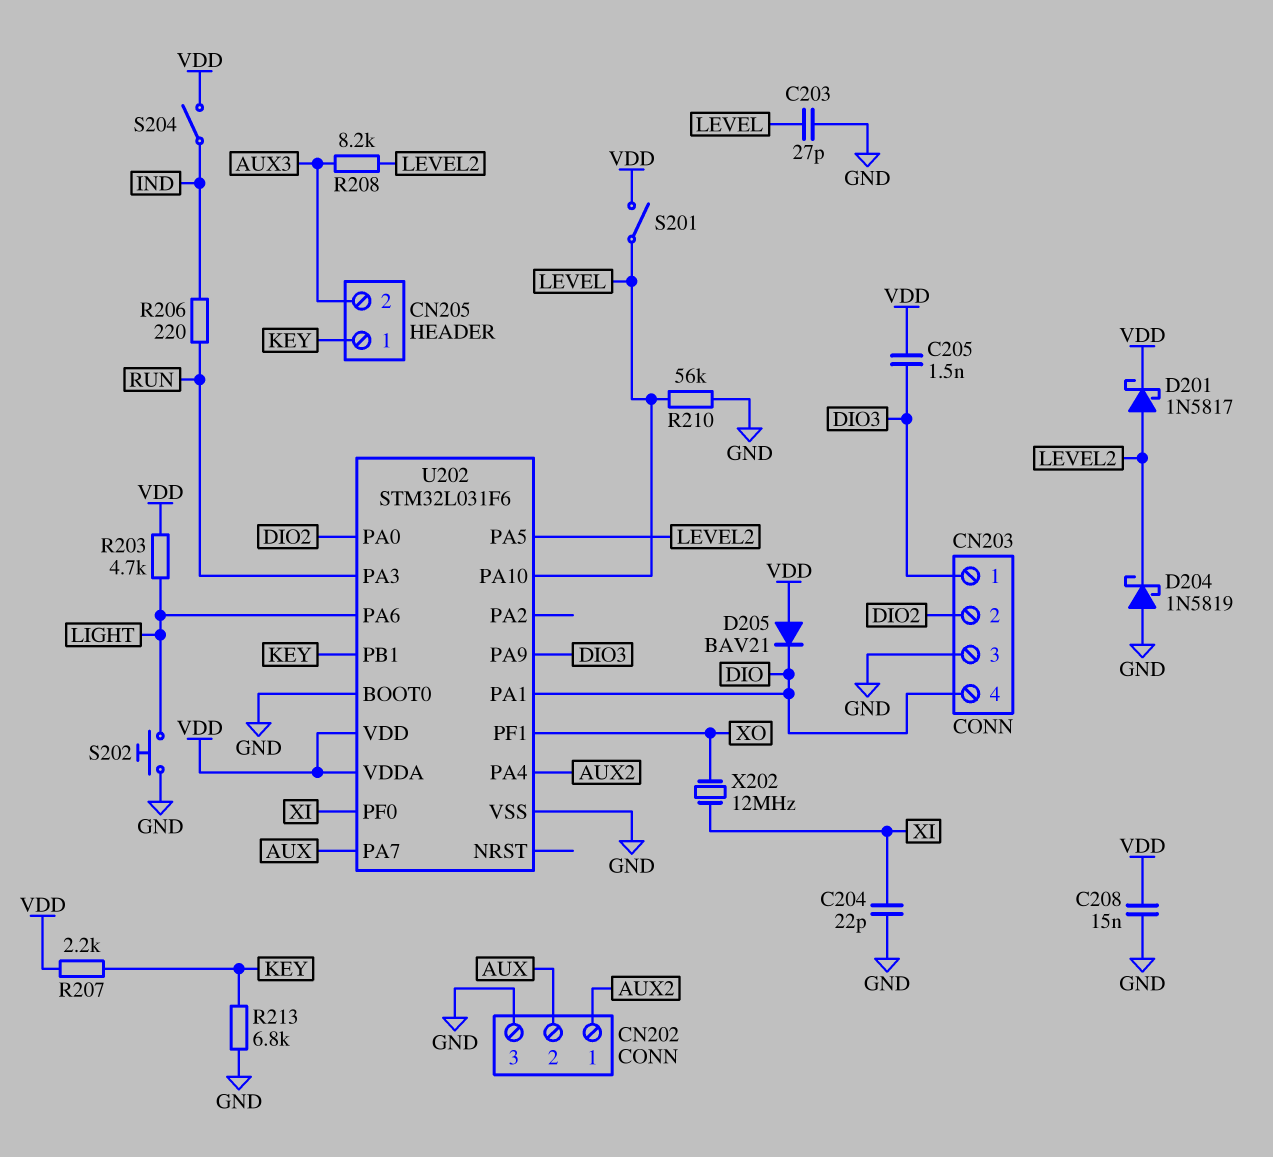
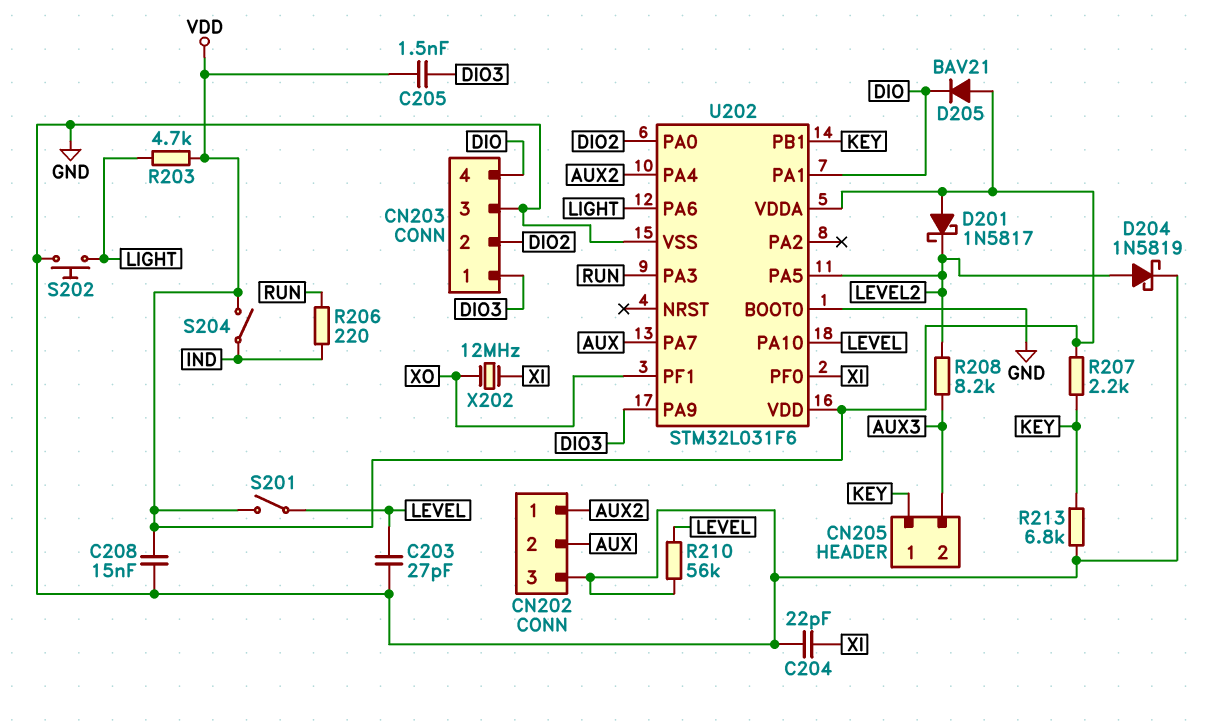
D201: schottky 1N5817 (A LEVEL2, K VDD) -> schottky 1N5817 (A VDD, K LEVEL2)
D204: schottky 1N5819 (A GND, K LEVEL2) -> schottky 1N5819 (A LEVEL2, K GND)

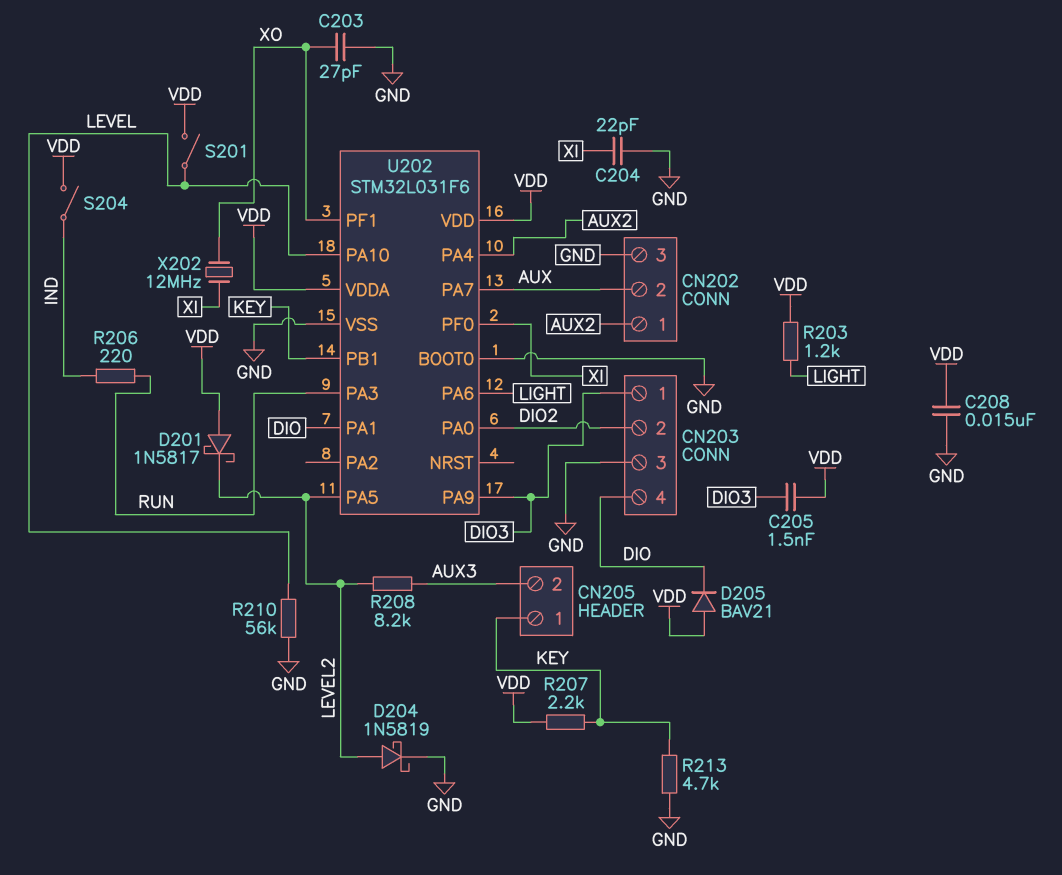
C203: 27pF (GND, LEVEL) -> 27pF (GND, XO)
R203: 4.7k (LIGHT, VDD) -> 1.2k (LIGHT, VDD)
R213: 6.8k (GND, KEY) -> 4.7k (GND, KEY)
S202: button (GND, LIGHT) -> none

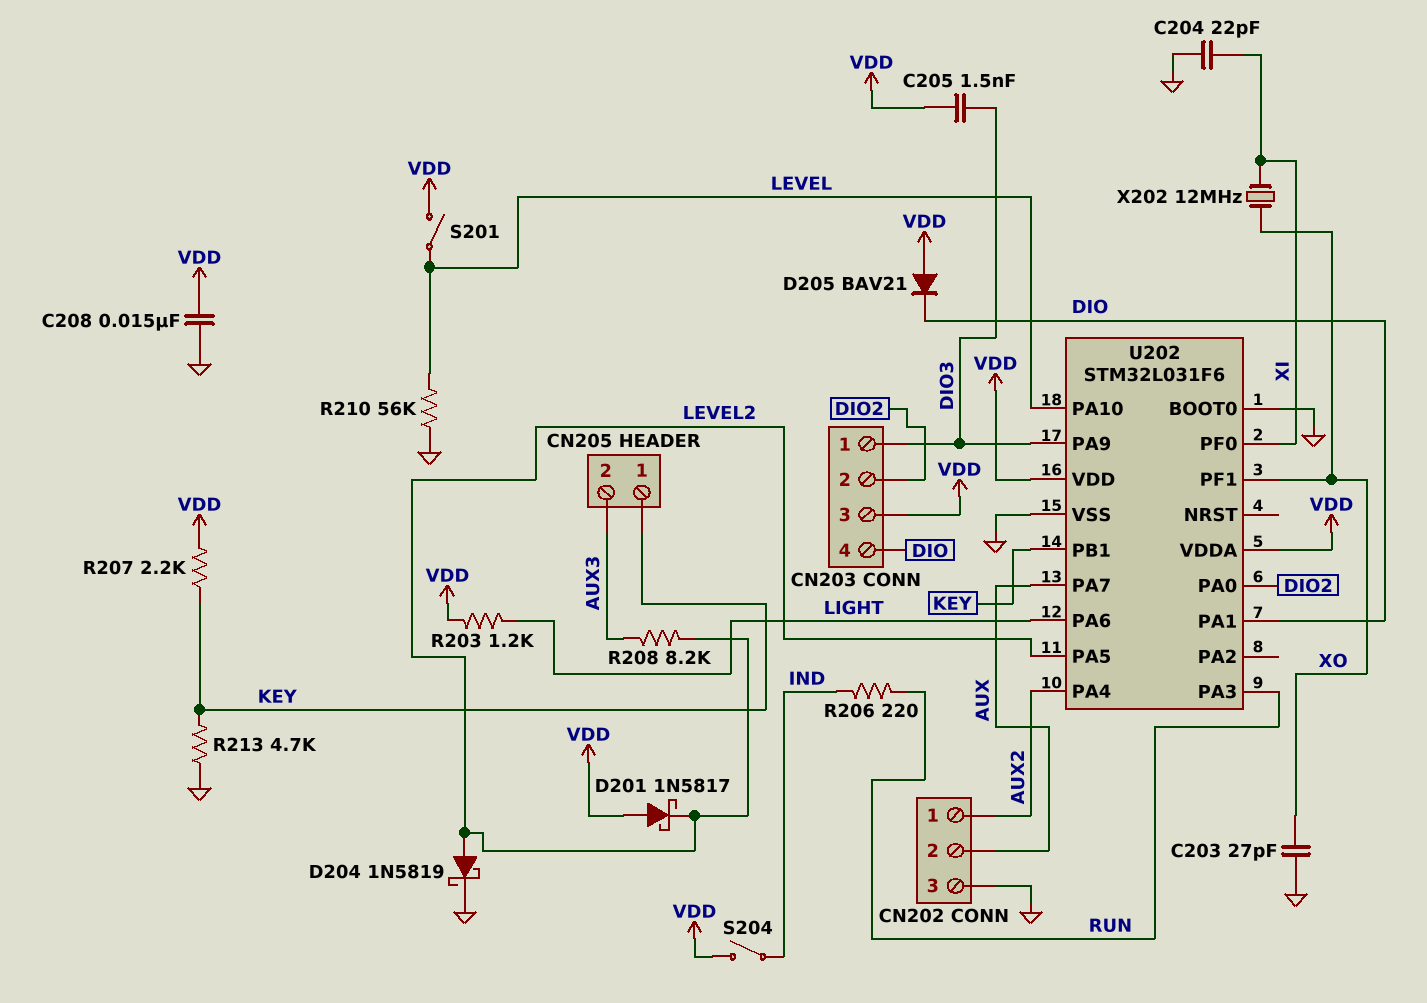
CN203 pin 3: GND -> VDD

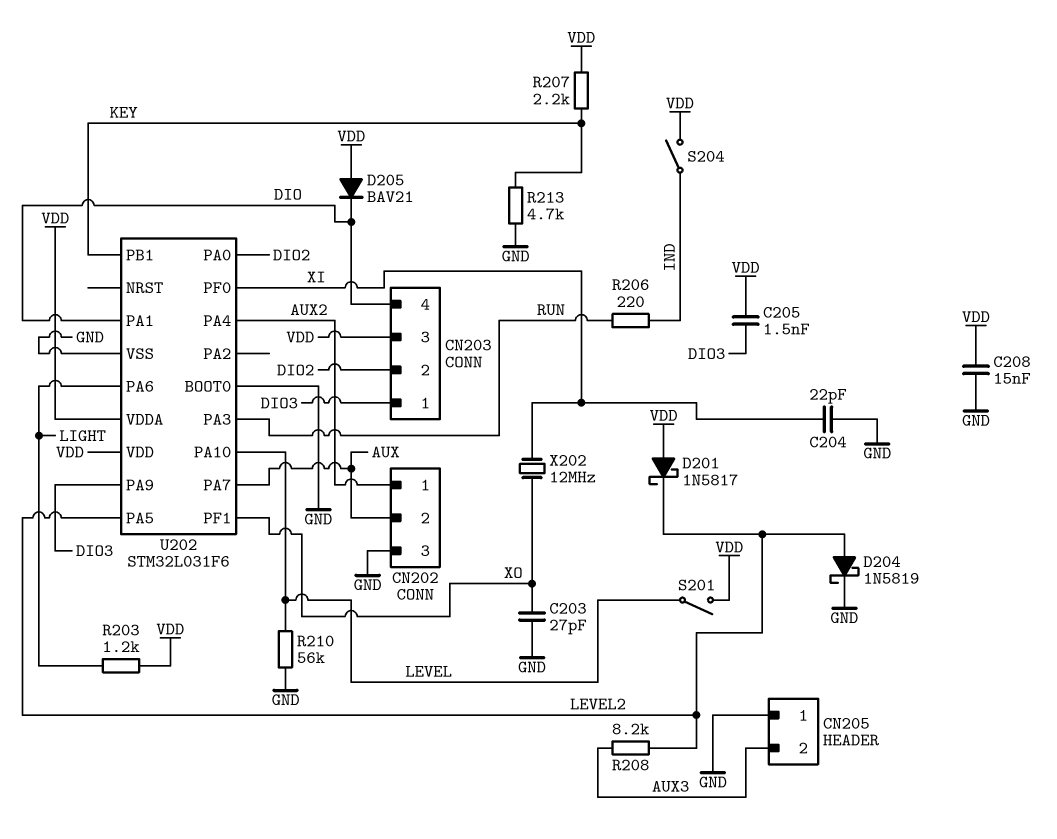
CN205 pin 1: KEY -> GND

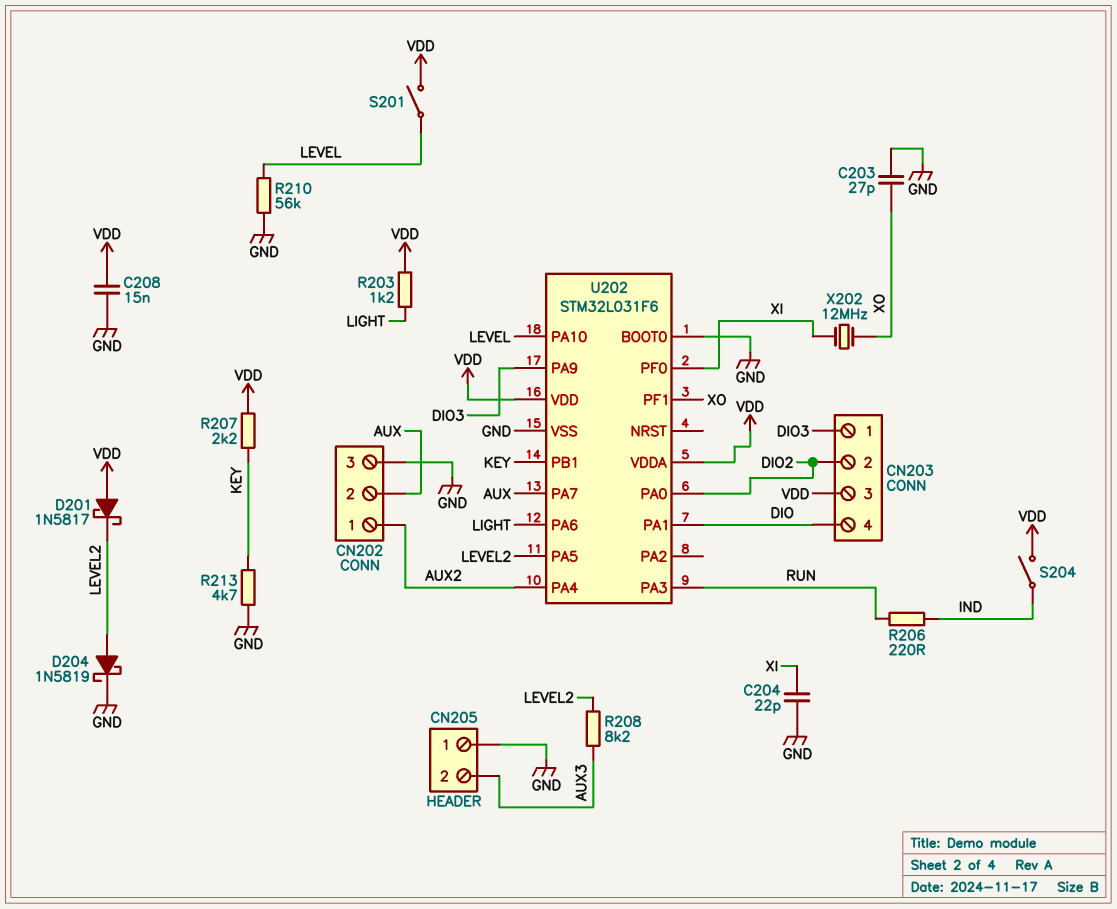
C205: 1.5nF (DIO3, VDD) -> none
D205: diode BAV21 (A VDD, K DIO) -> none

